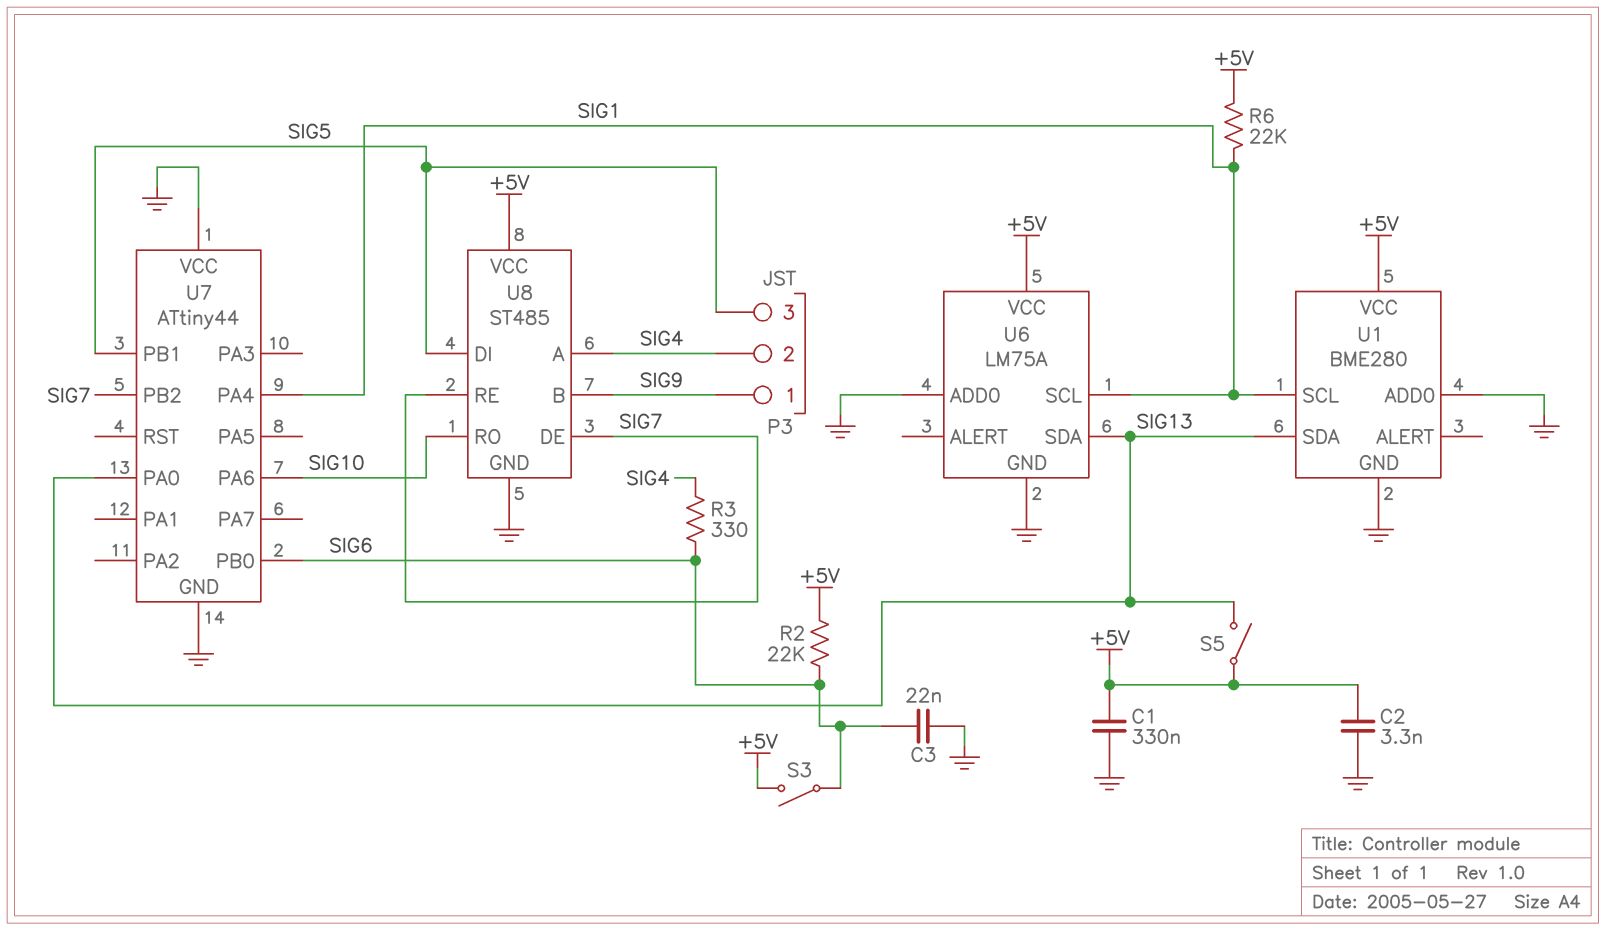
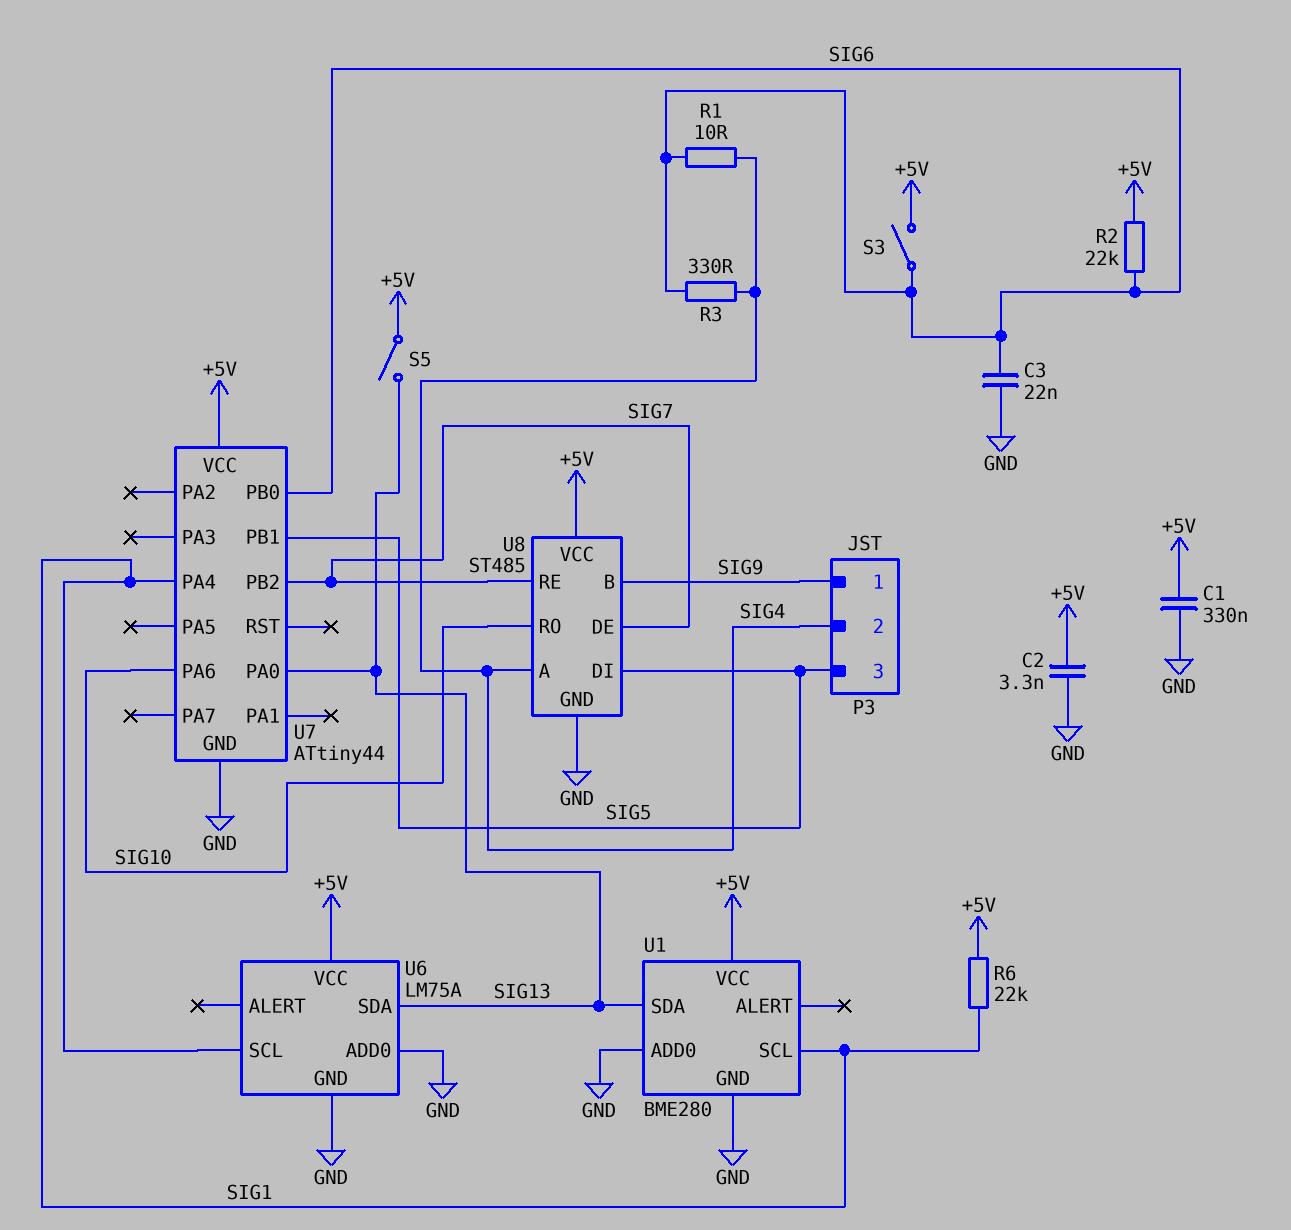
R1: none -> 10 (SIG4, SIG6)
U7 pin VCC: GND -> +5V

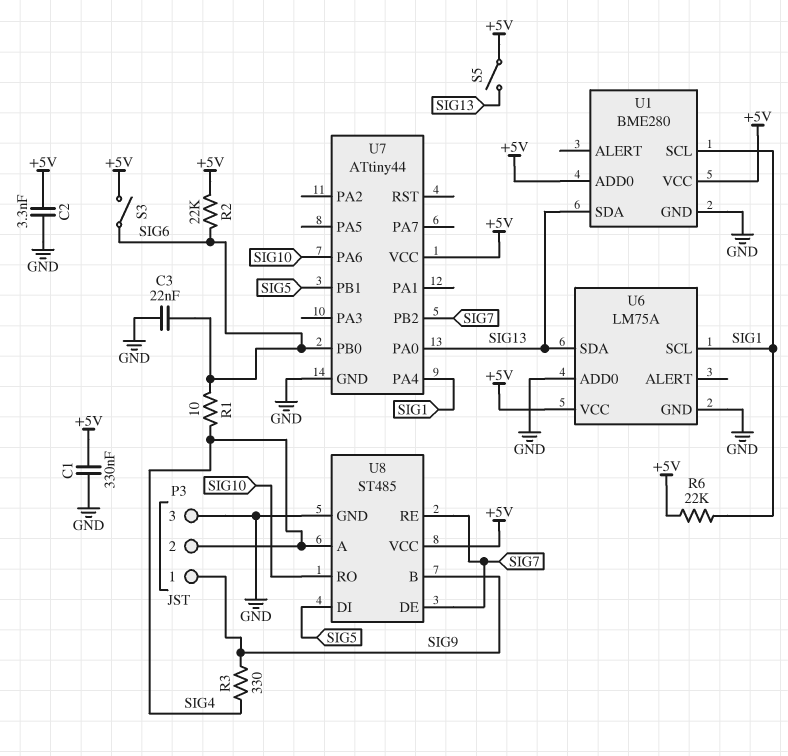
P3 pin 3: SIG5 -> GND
R3: 330 (SIG4, SIG6) -> 330 (SIG4, SIG9)
U1 pin ADD0: GND -> +5V

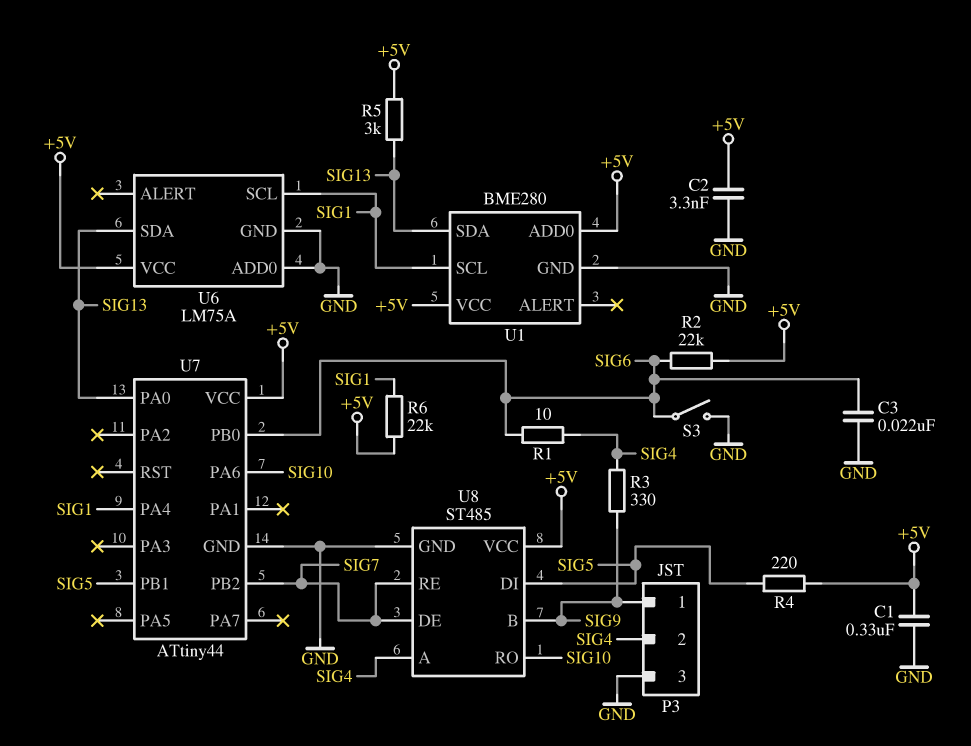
R4: none -> 220 (+5V, SIG5)
R5: none -> 3k (+5V, SIG13)
S3: switch (+5V, SIG6) -> switch (GND, SIG6)
S5: switch (+5V, SIG13) -> none

